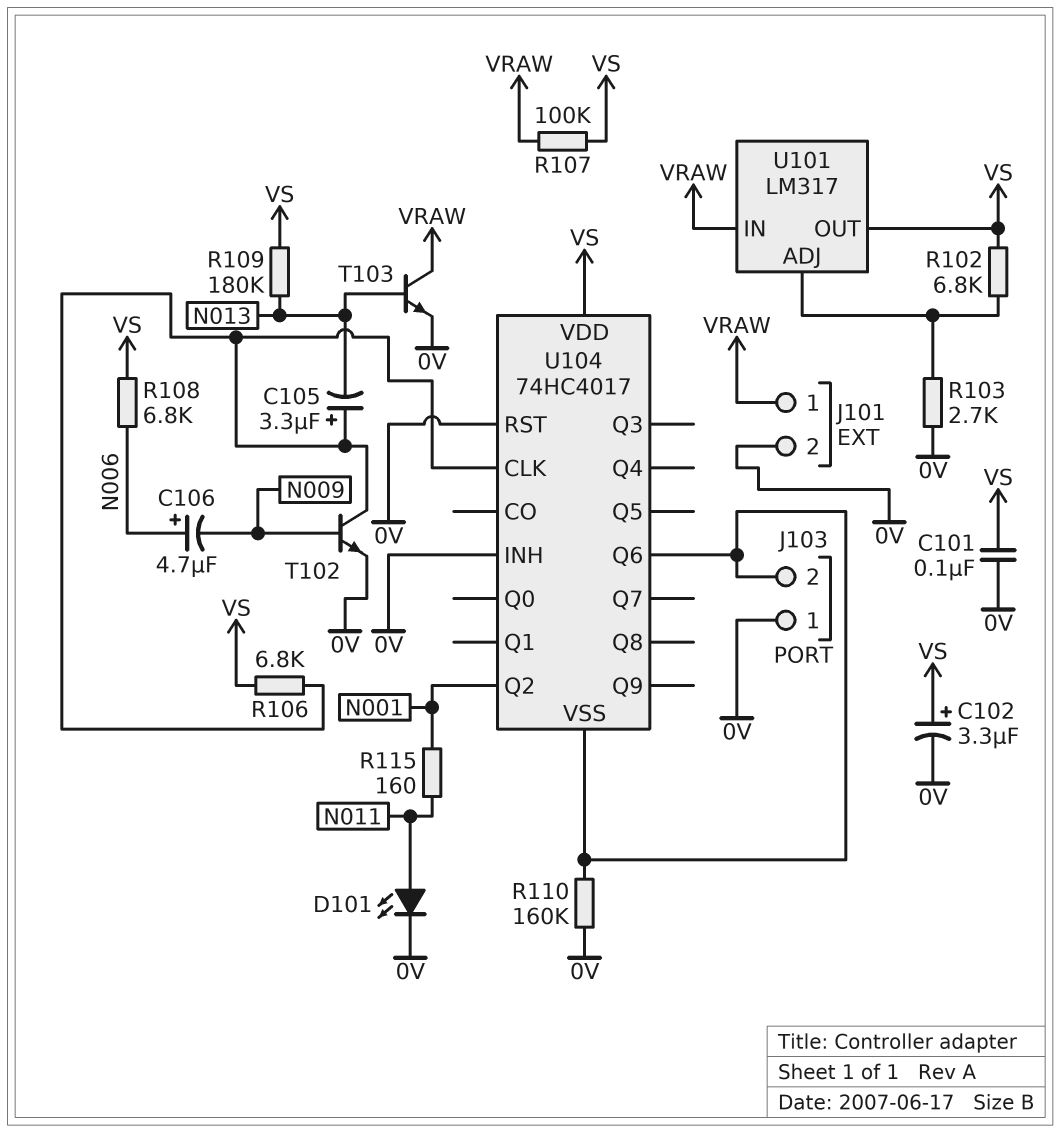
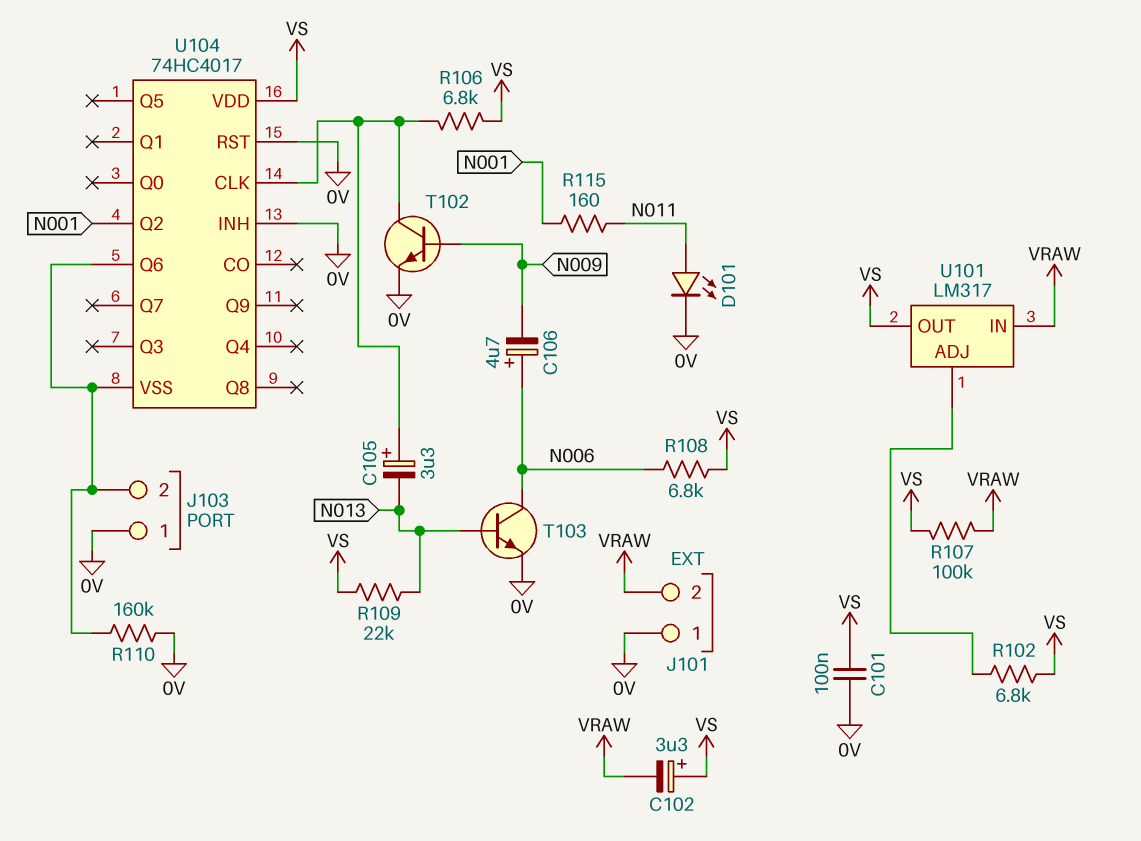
C102: 3.3uF (plus VS, minus 0V) -> 3.3uF (plus VS, minus VRAW)
J101 pin 1: VRAW -> 0V
J101 pin 2: 0V -> VRAW
R103: 2.7k (0V, U101/ADJ) -> none
R109: 180k (N013, VS) -> 22k (N013, VS)
T103: NPN (B N013, C VRAW, E 0V) -> NPN (B N013, C N006, E 0V)

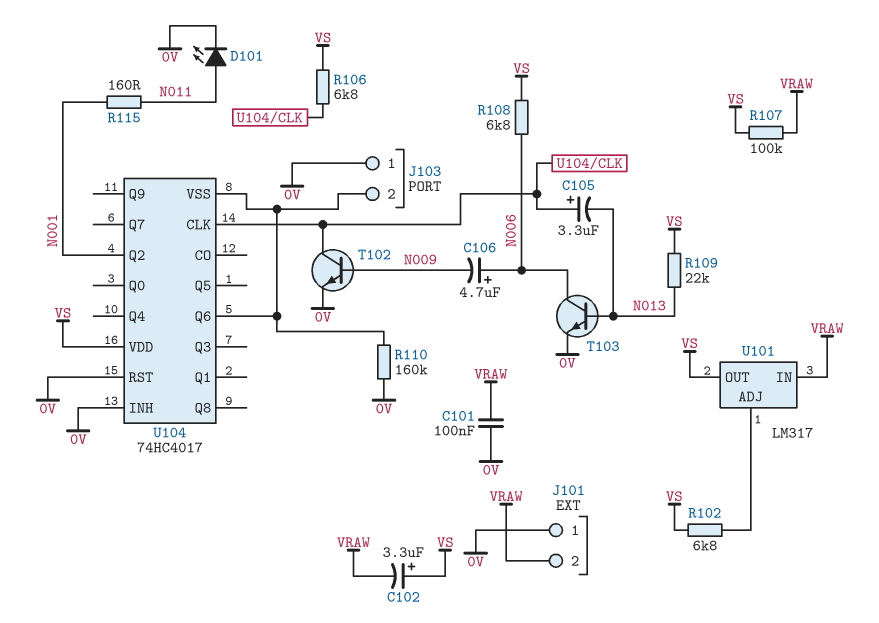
C101: 100nF (0V, VS) -> 100nF (0V, VRAW)

